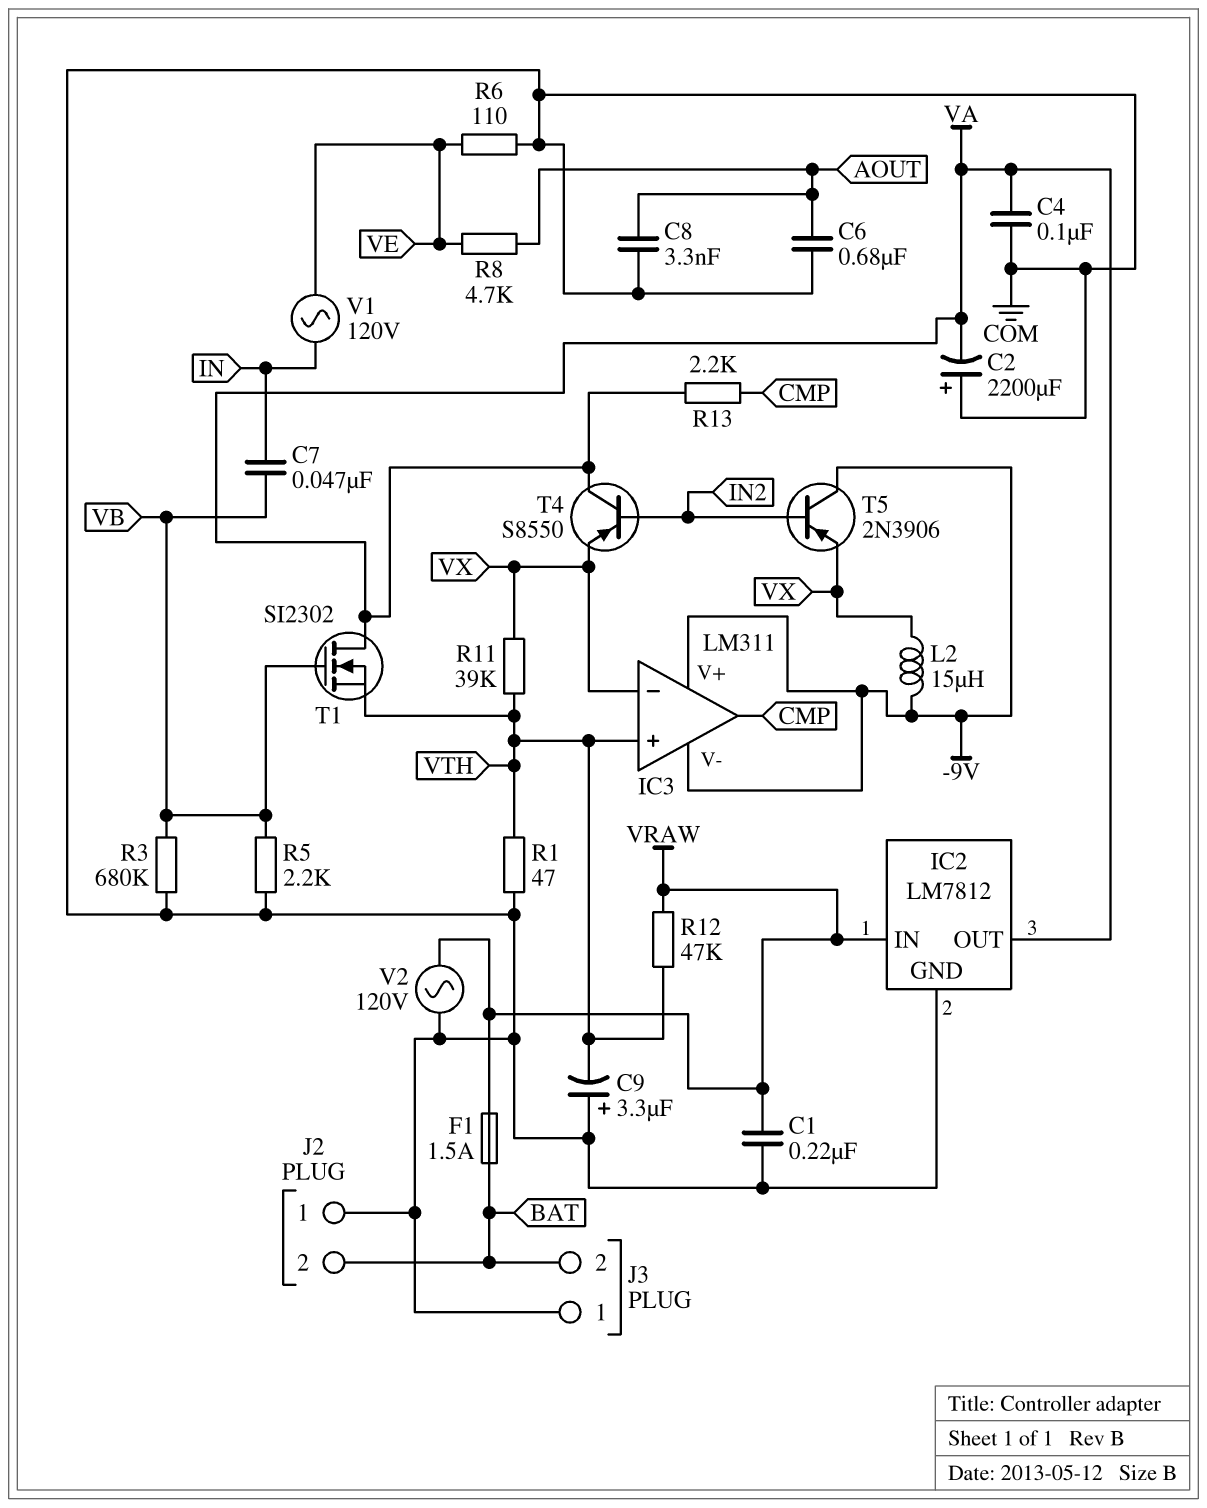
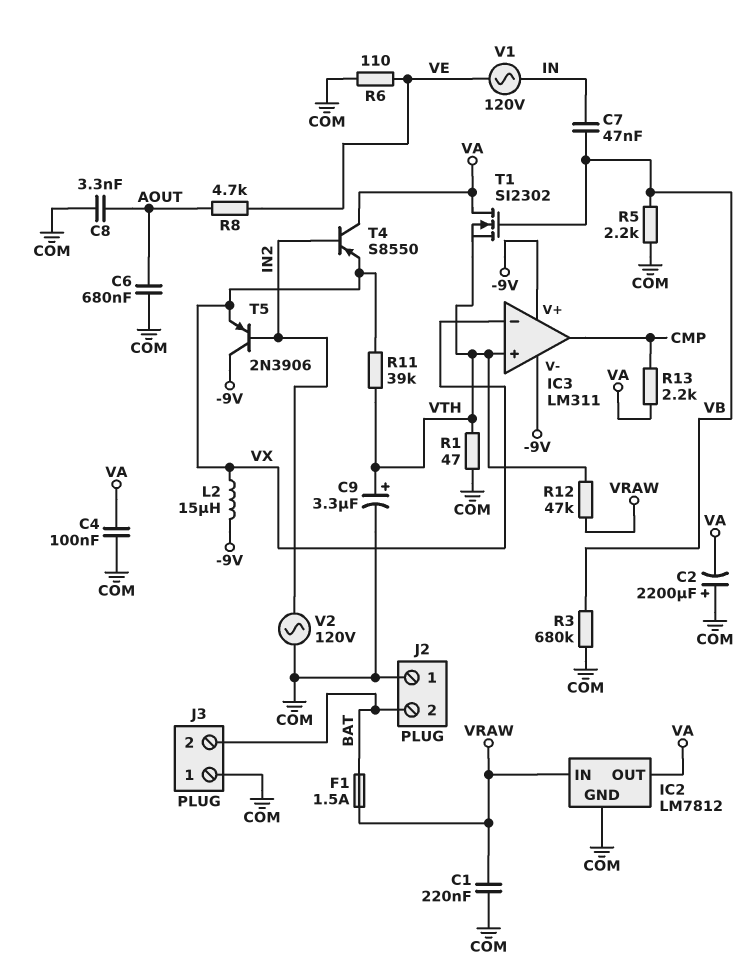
C9: 3.3uF (plus COM, minus VTH) -> 3.3uF (plus VTH, minus COM)
V2: AC 120V (COM, VRAW) -> AC 120V (COM, IN2)

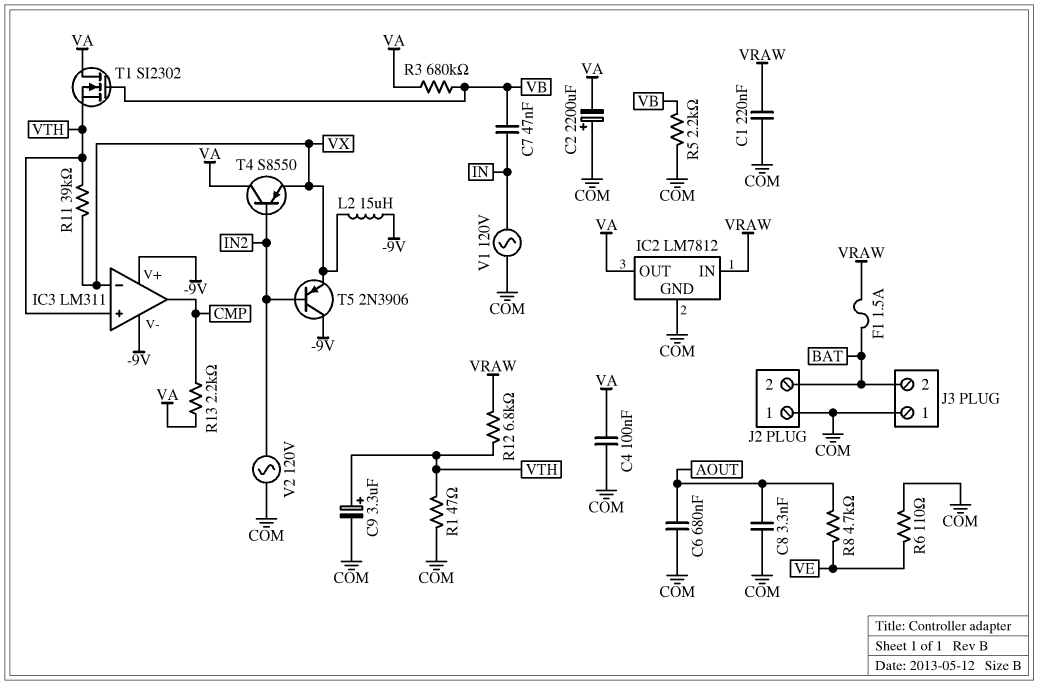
R3: 680k (COM, VB) -> 680k (VA, VB)
R12: 47k (VRAW, VTH) -> 6.8k (VRAW, VTH)
V1: AC 120V (IN, VE) -> AC 120V (COM, IN)

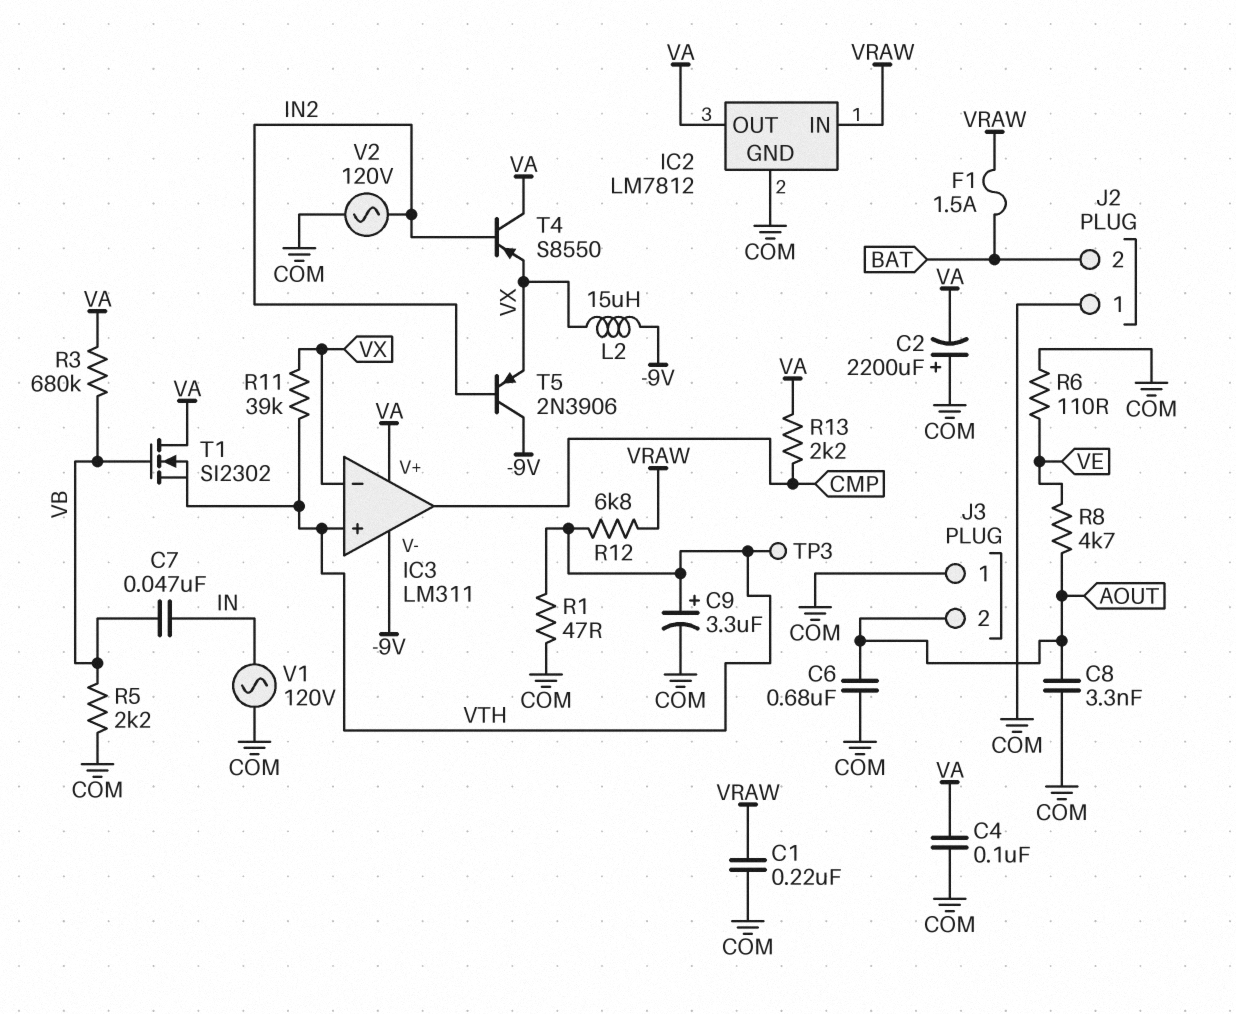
IC3 pin V+: -9V -> VA
J3 pin 2: BAT -> AOUT
TP3: none -> test point (VTH)

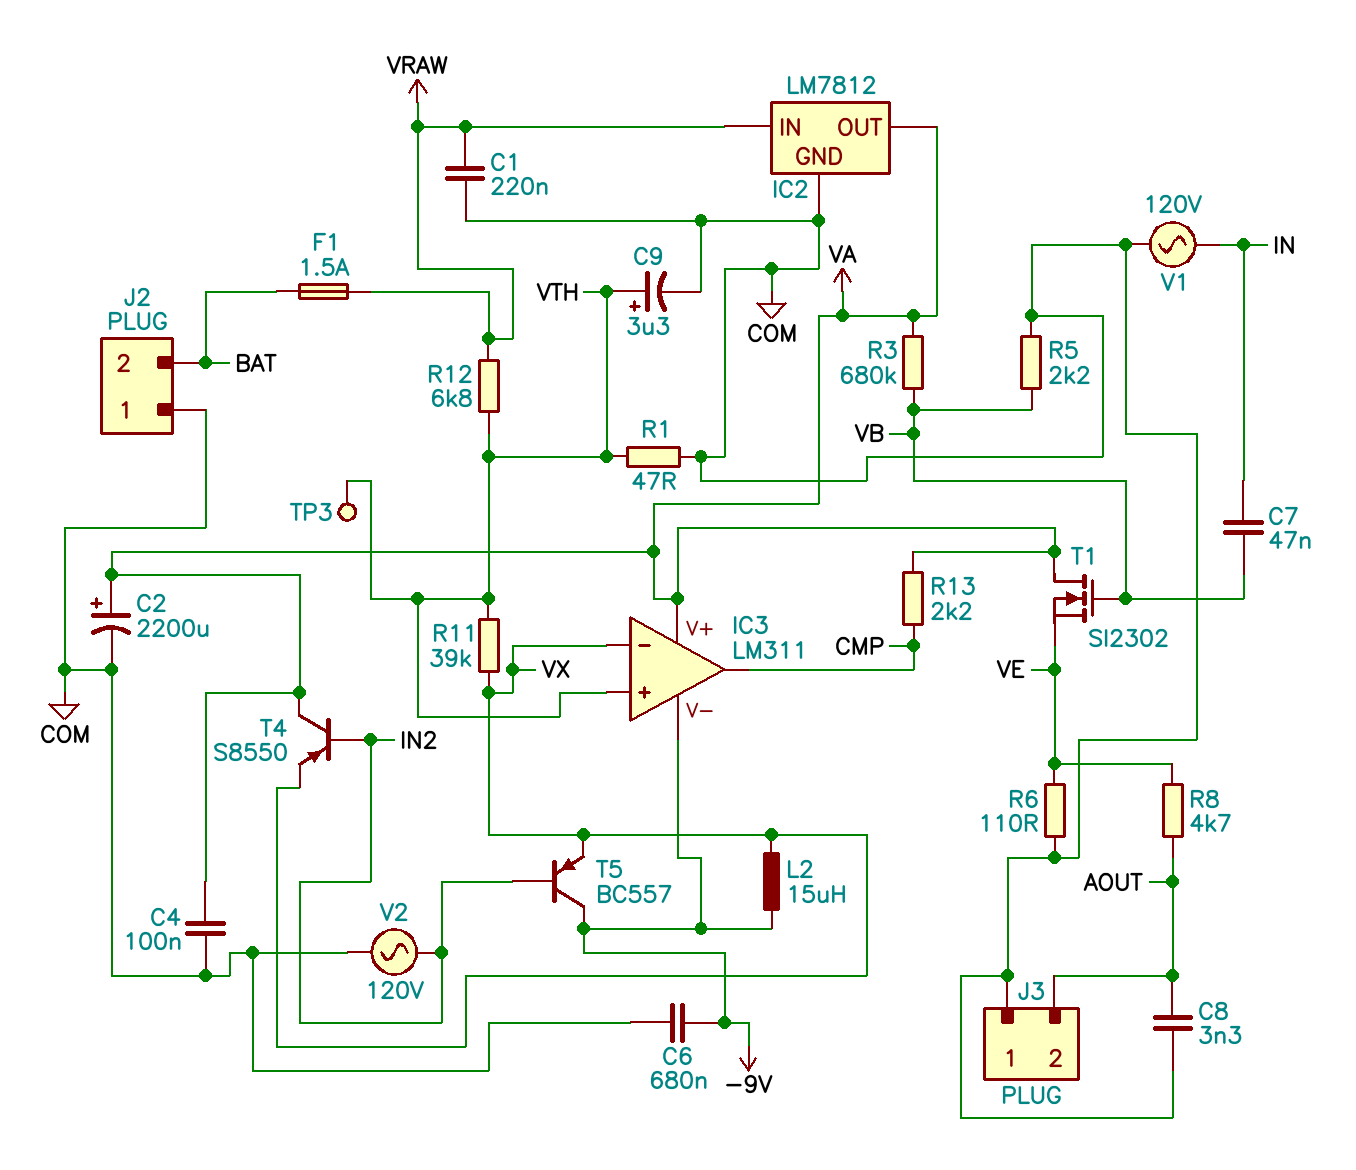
C2: 2200uF (plus COM, minus VA) -> 2200uF (plus VA, minus COM)
C6: 680nF (AOUT, COM) -> 680nF (-9V, COM)
T1: NMOS SI2302 (G VB, D VA, S VTH) -> NMOS SI2302 (G VB, D VA, S VE)
T5: PNP 2N3906 (B IN2, C -9V, E VX) -> PNP BC557 (B IN2, C -9V, E VX)

